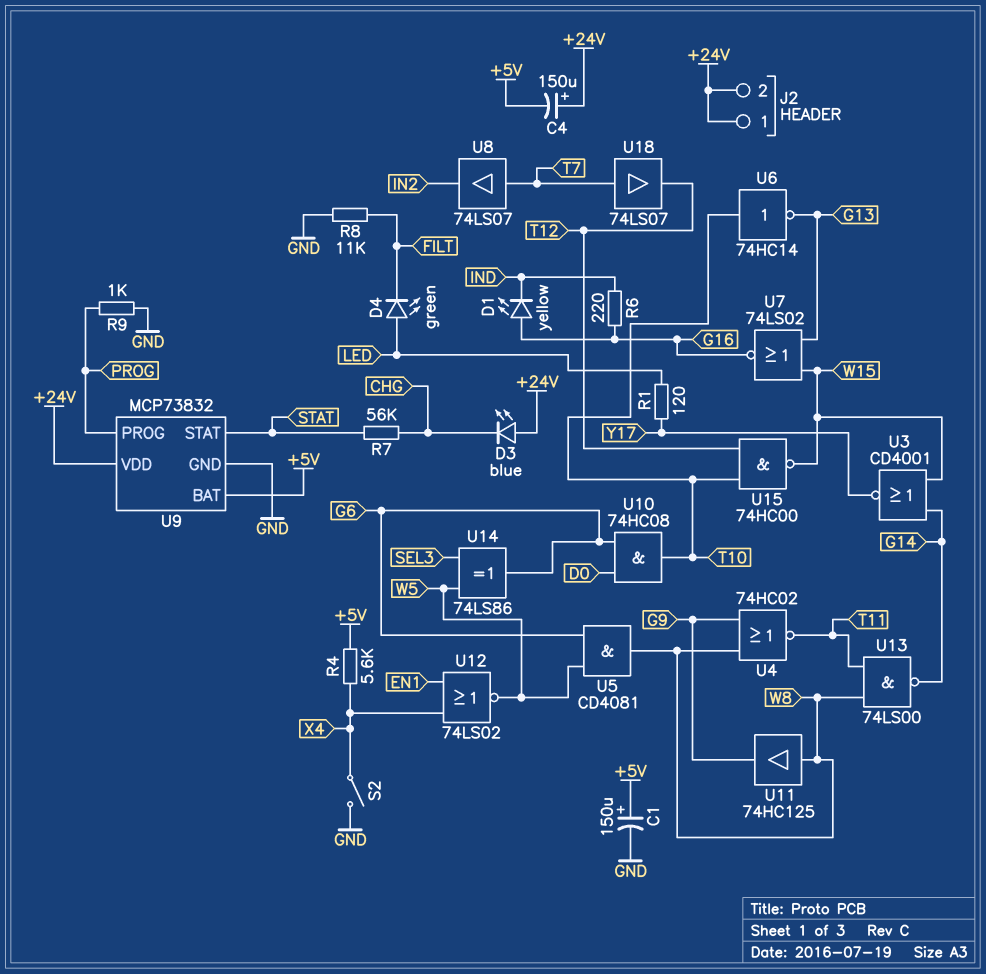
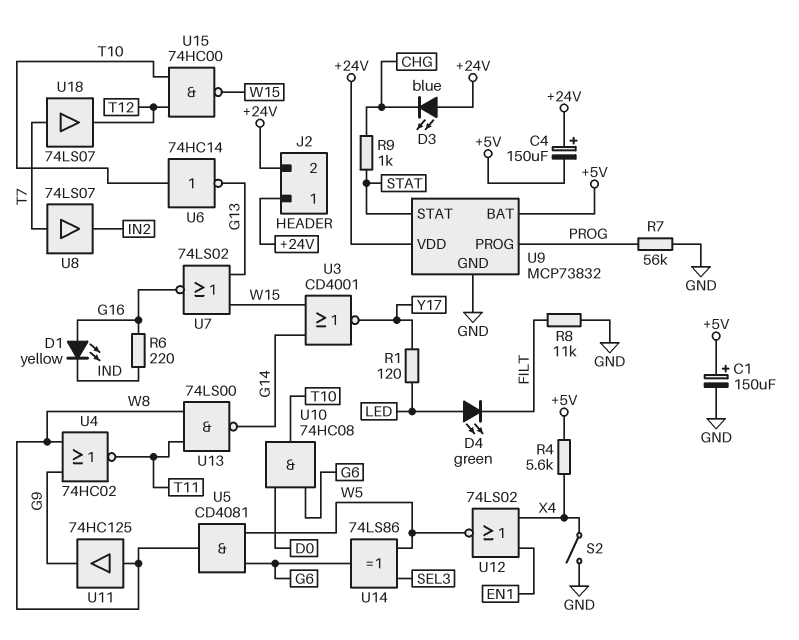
R7: 56k (CHG, STAT) -> 56k (GND, PROG)
R9: 1k (GND, PROG) -> 1k (CHG, STAT)

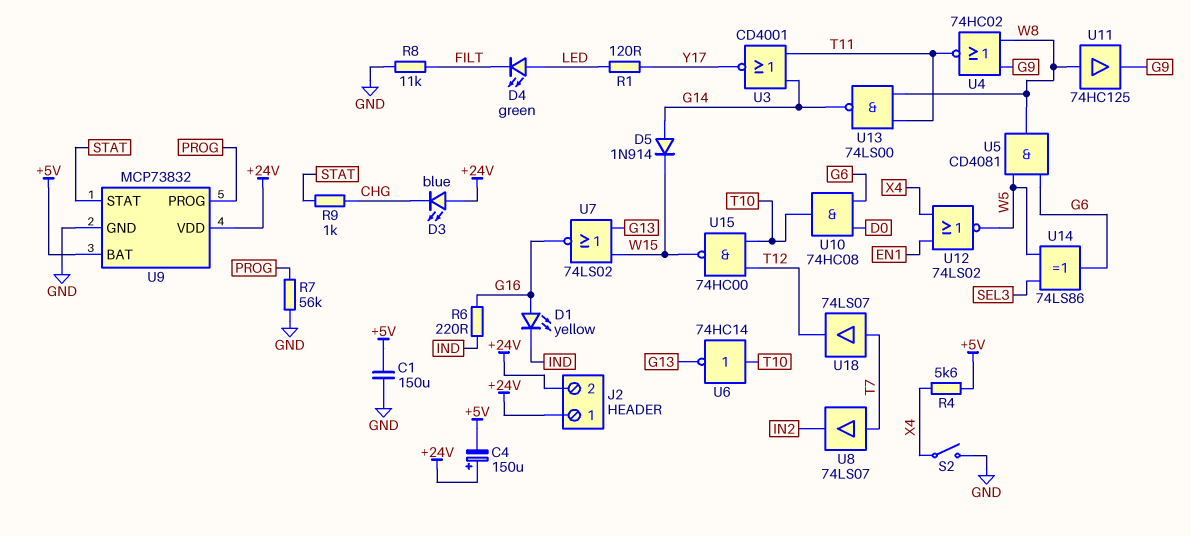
C1: 150uF (plus +5V, minus GND) -> 150uF (+5V, GND)
D5: none -> diode 1N914 (A G14, K W15)
U3: NOR CD4001 (in G14, in W15, out Y17) -> NOR CD4001 (in G14, in T11, out Y17)

